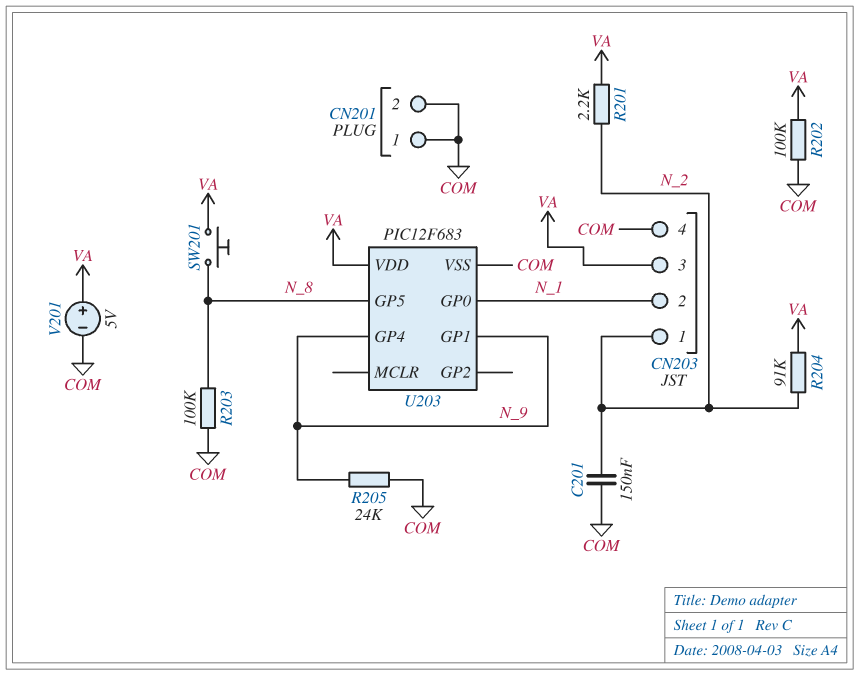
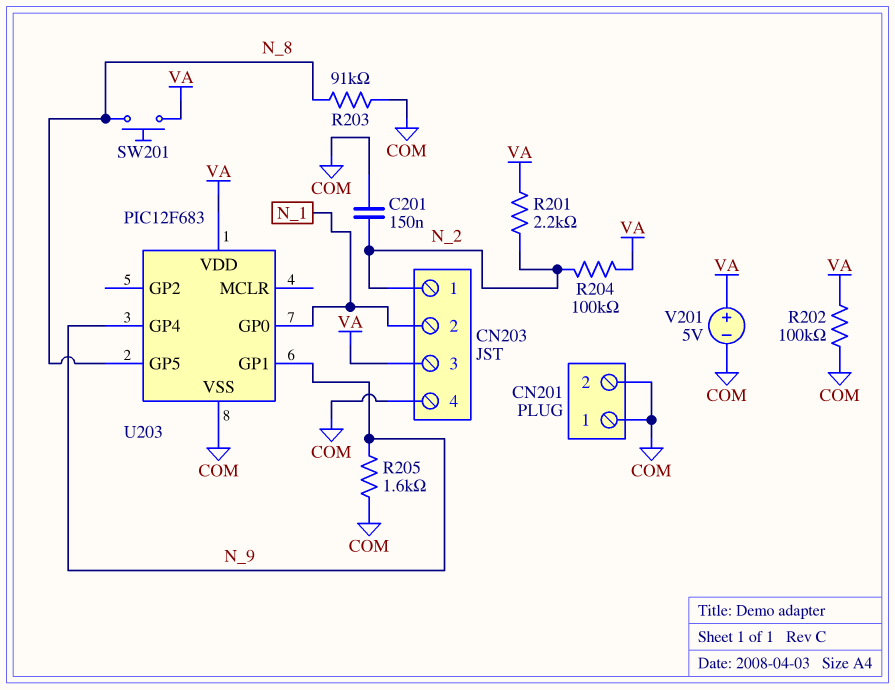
R203: 100k (COM, N_8) -> 91k (COM, N_8)
R204: 91k (N_2, VA) -> 100k (N_2, VA)
R205: 24k (COM, N_9) -> 1.6k (COM, N_9)

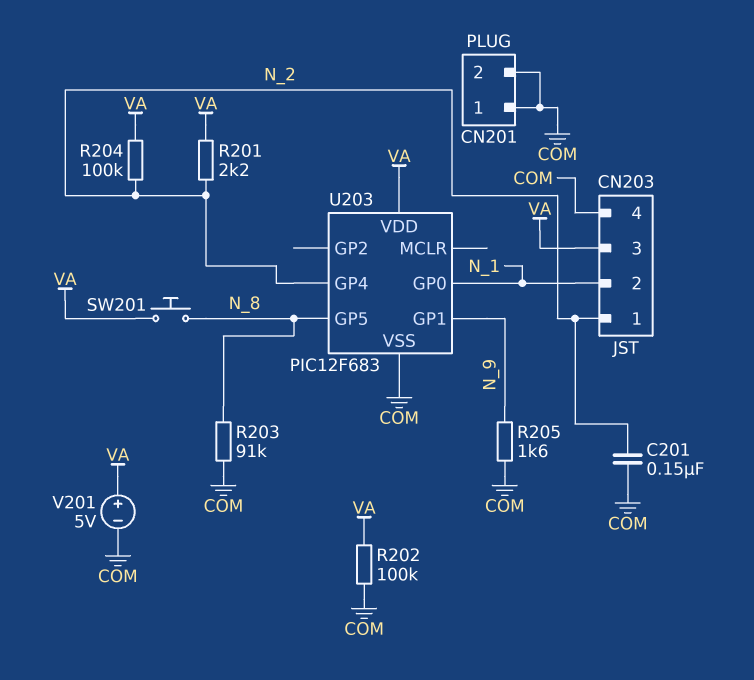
U203 pin GP4: N_9 -> N_2

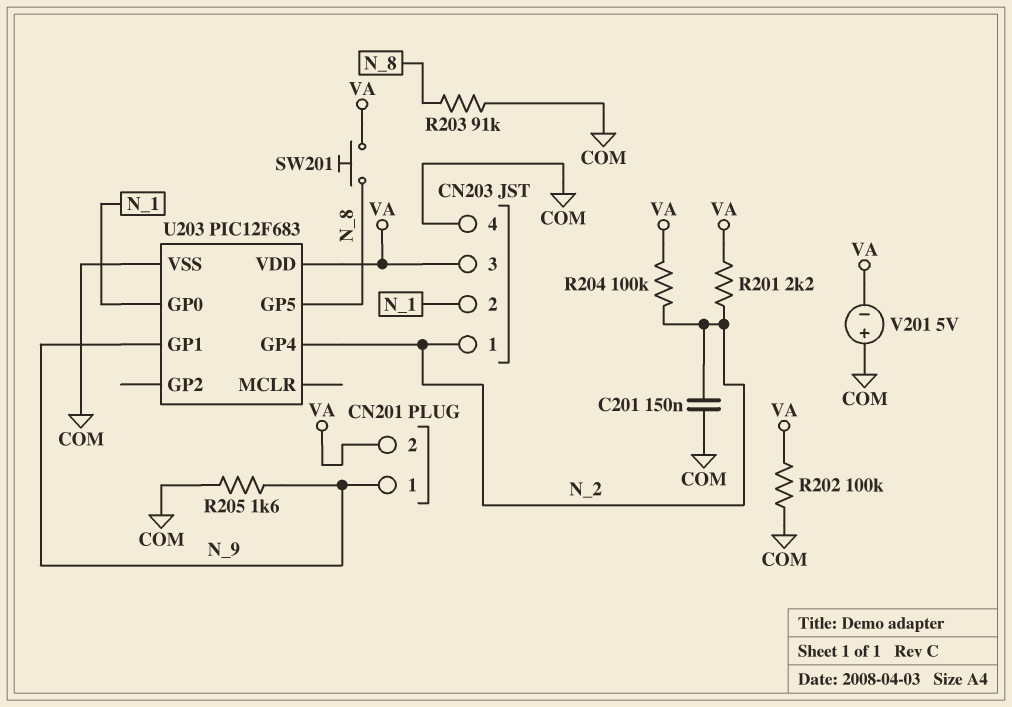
CN201 pin 1: COM -> N_9
CN201 pin 2: COM -> VA
V201: 5V (plus VA, minus COM) -> 5V (plus COM, minus VA)

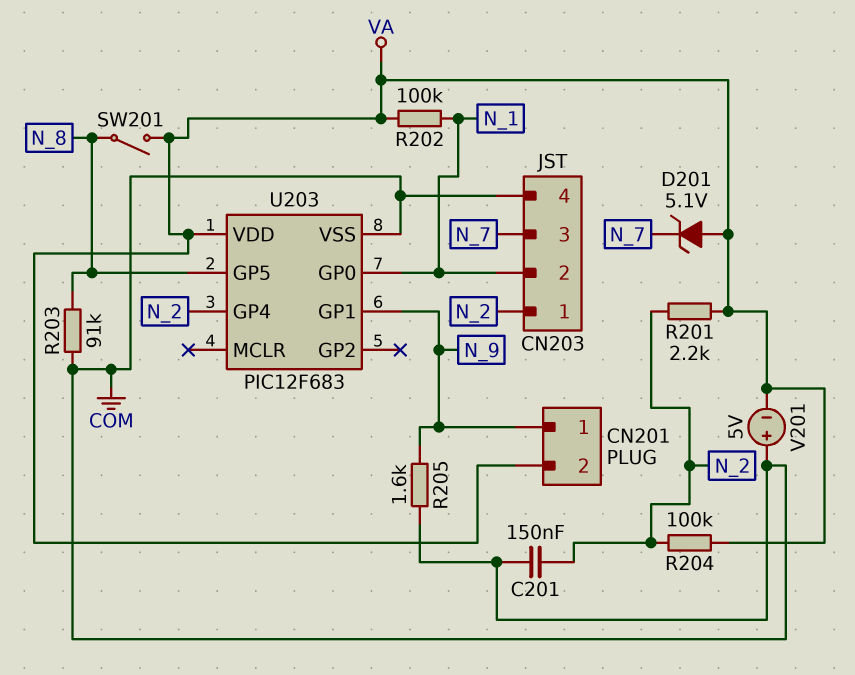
CN203 pin 3: VA -> N_7
D201: none -> zener 5.1V (A VA, K N_7)
R202: 100k (COM, VA) -> 100k (N_1, VA)
SW201: button (N_8, VA) -> switch (N_8, VA)

